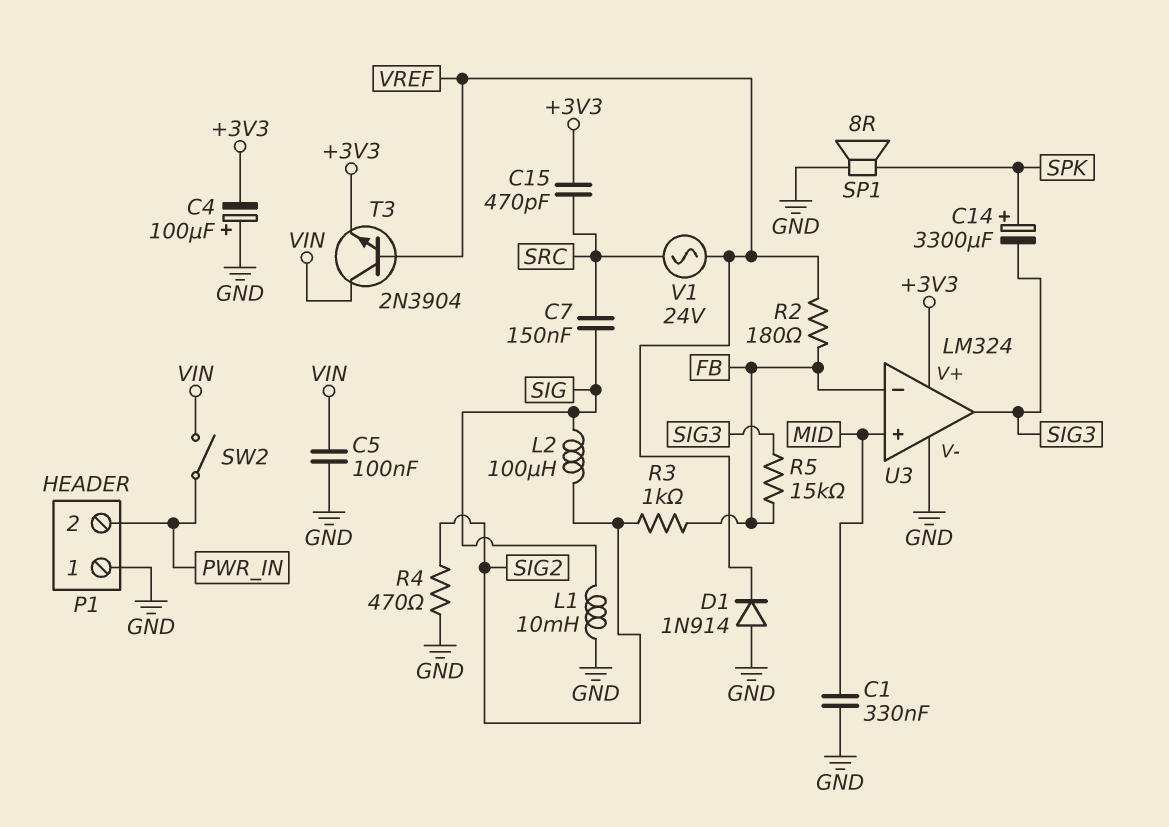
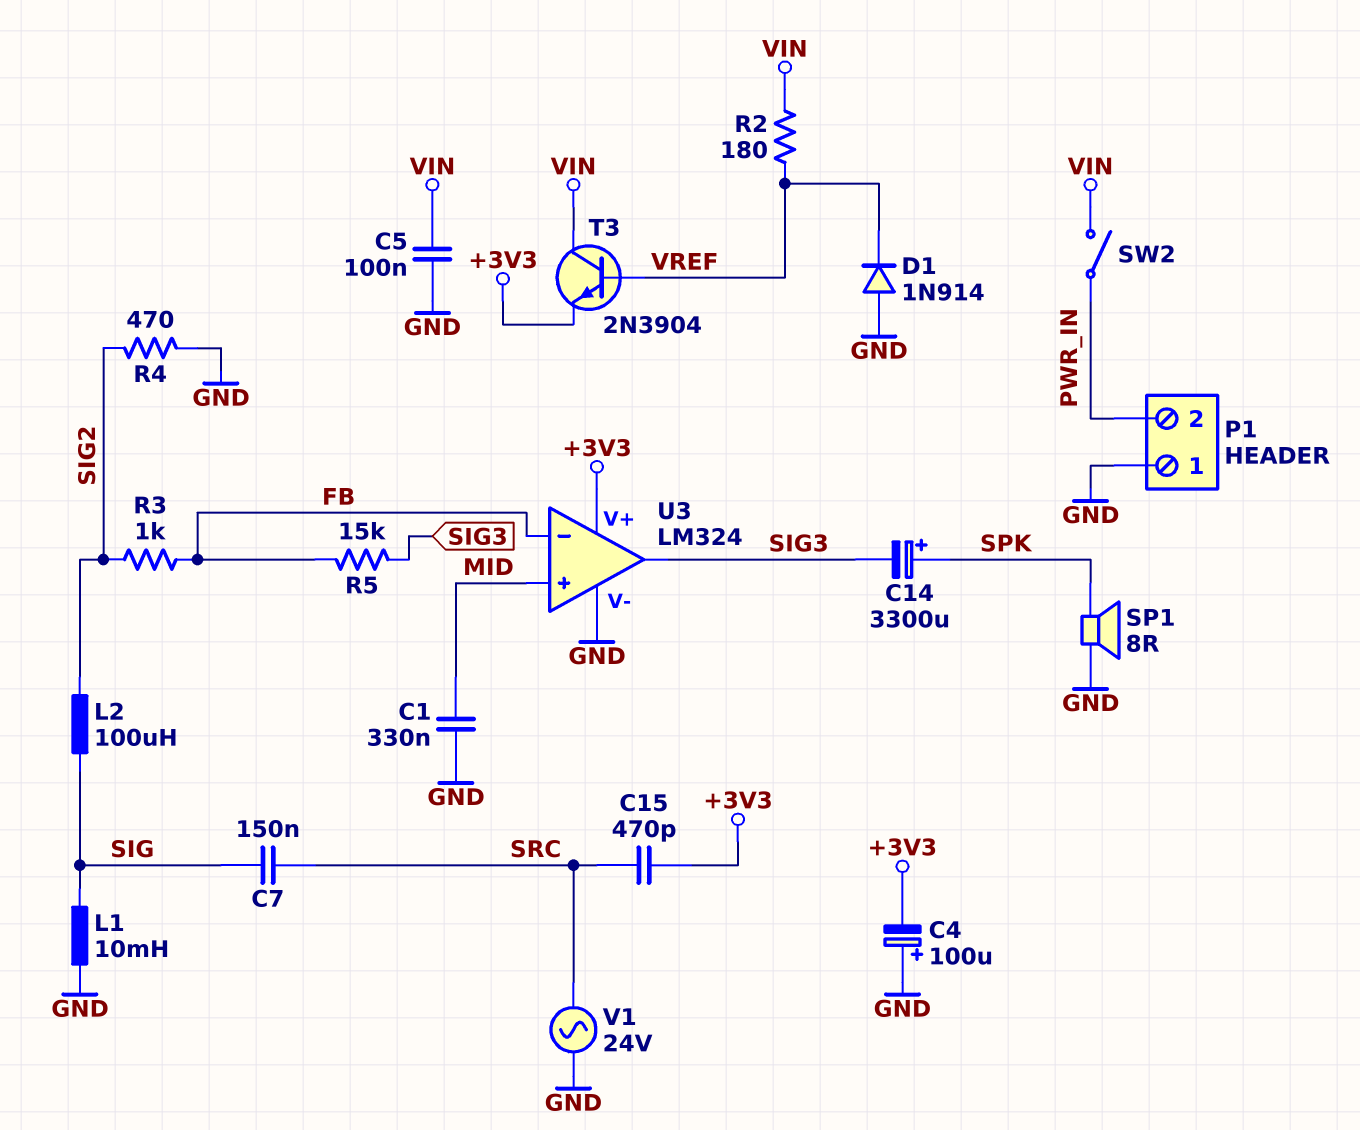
R2: 180 (FB, VREF) -> 180 (VIN, VREF)
V1: AC 24V (SRC, VREF) -> AC 24V (GND, SRC)

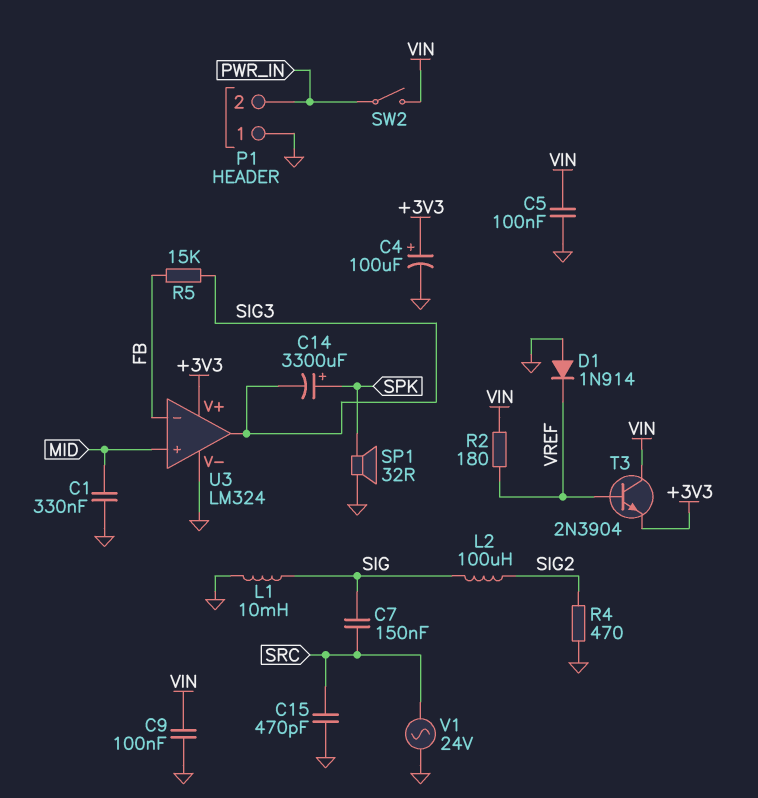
C4: 100uF (plus GND, minus +3V3) -> 100uF (plus +3V3, minus GND)
C9: none -> 100nF (GND, VIN)
C15: 470pF (+3V3, SRC) -> 470pF (GND, SRC)
R3: 1k (FB, SIG2) -> none
SP1: speaker 8R (GND, SPK) -> speaker 32R (GND, SPK)

